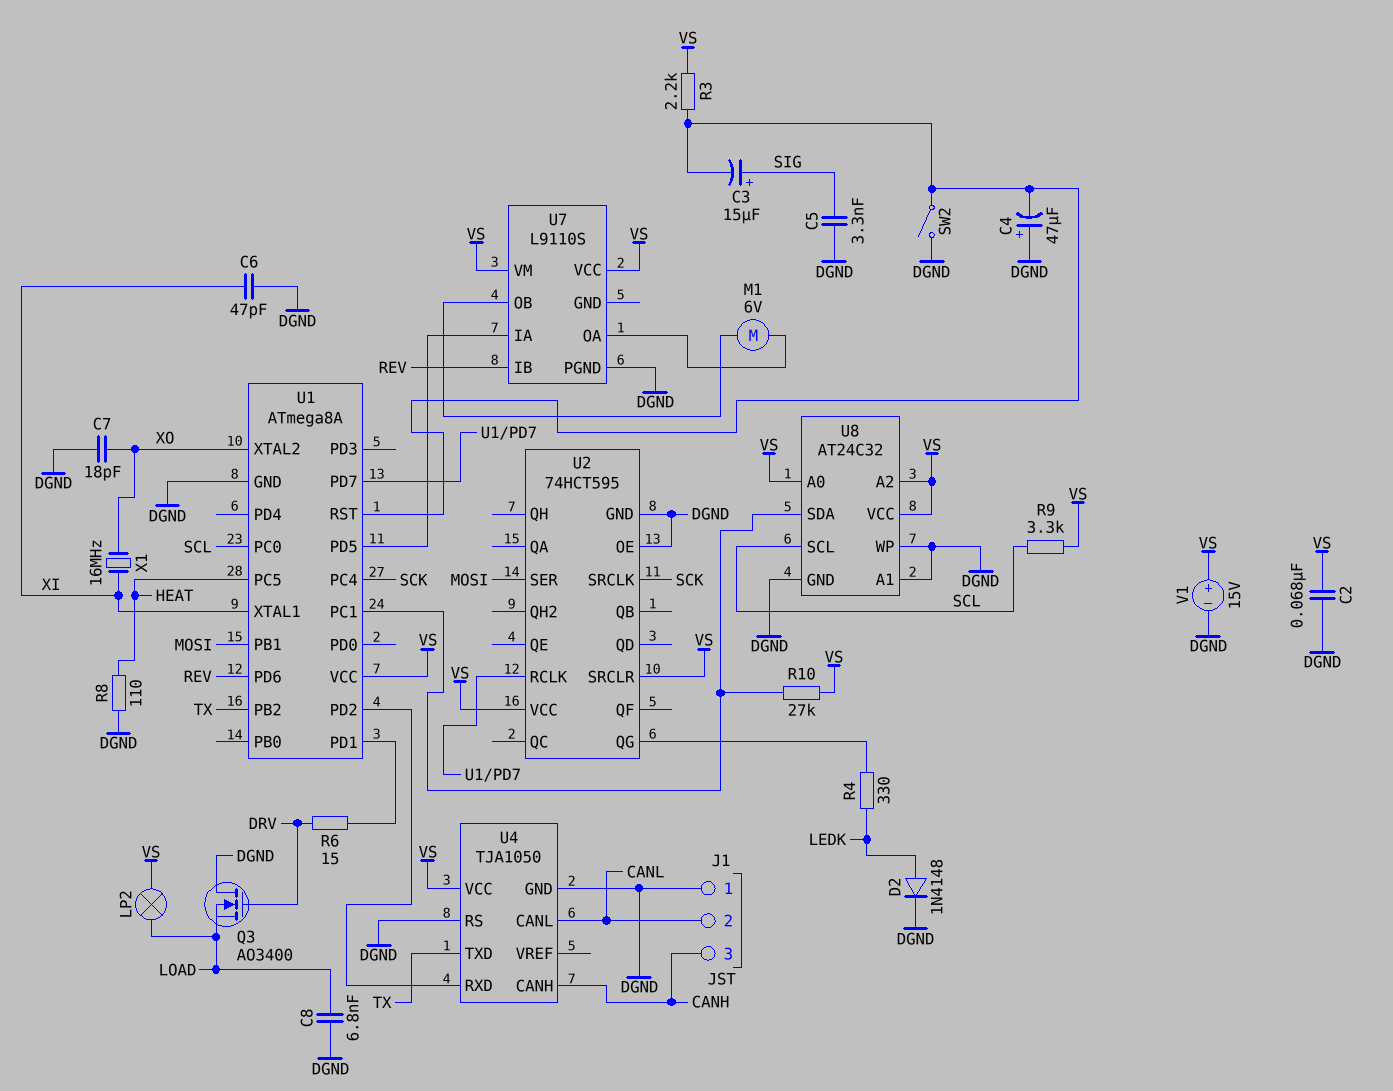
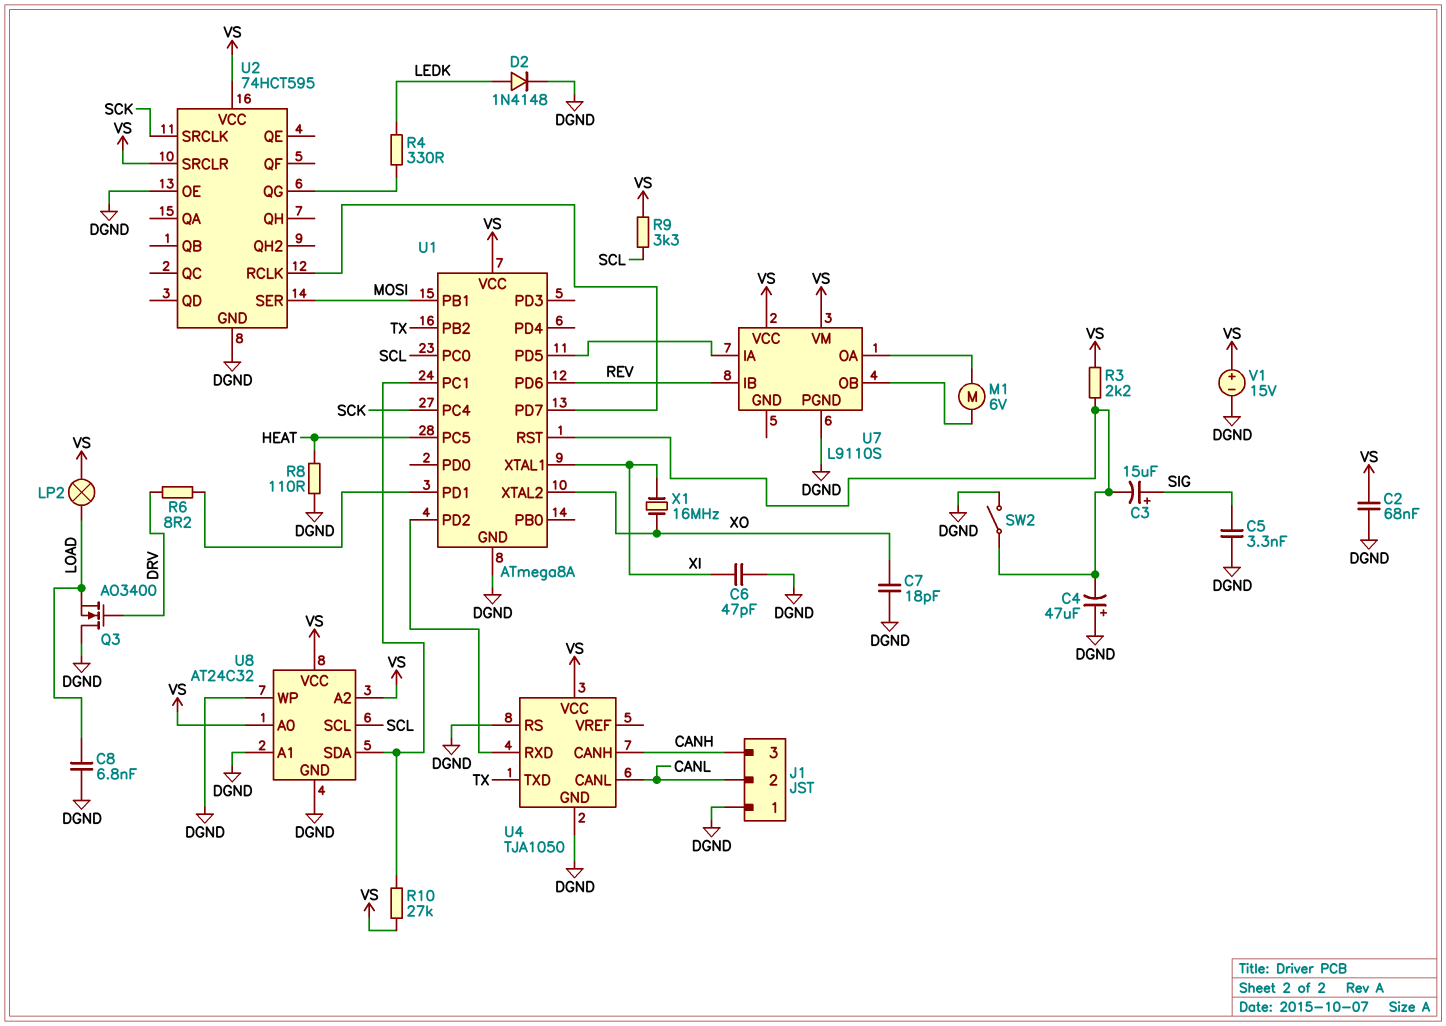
R6: 15 (DRV, U1/PD1) -> 8.2 (DRV, U1/PD1)

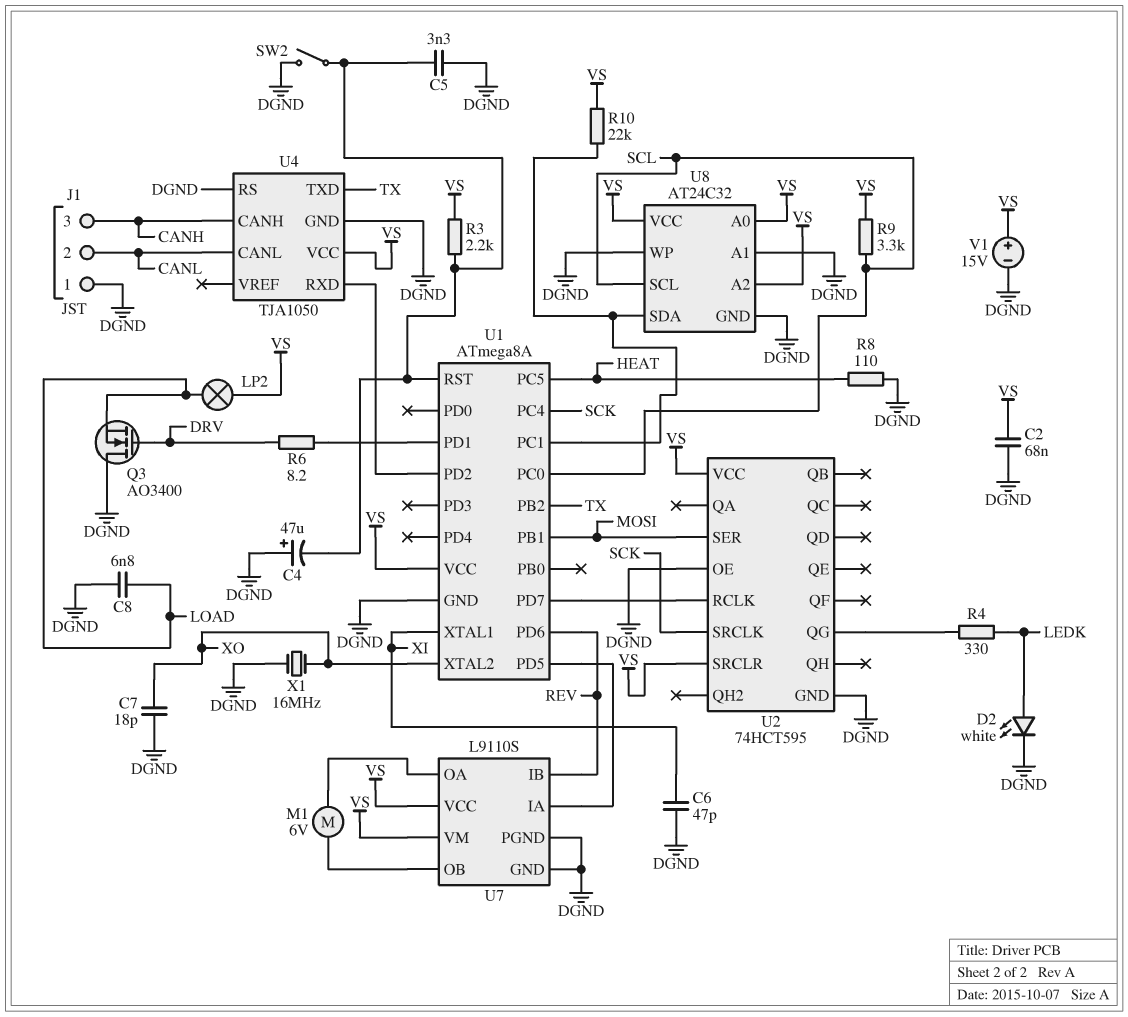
C3: 15uF (plus SIG, minus U1/RST) -> none
C5: 3.3nF (DGND, SIG) -> 3.3nF (DGND, U1/RST)
D2: diode 1N4148 (A LEDK, K DGND) -> LED white (A LEDK, K DGND)
R10: 27k (U1/PC1, VS) -> 22k (U1/PC1, VS)
U7 pin GND: none -> DGND
X1: 16MHz (XI, XO) -> 16MHz (DGND, XO)

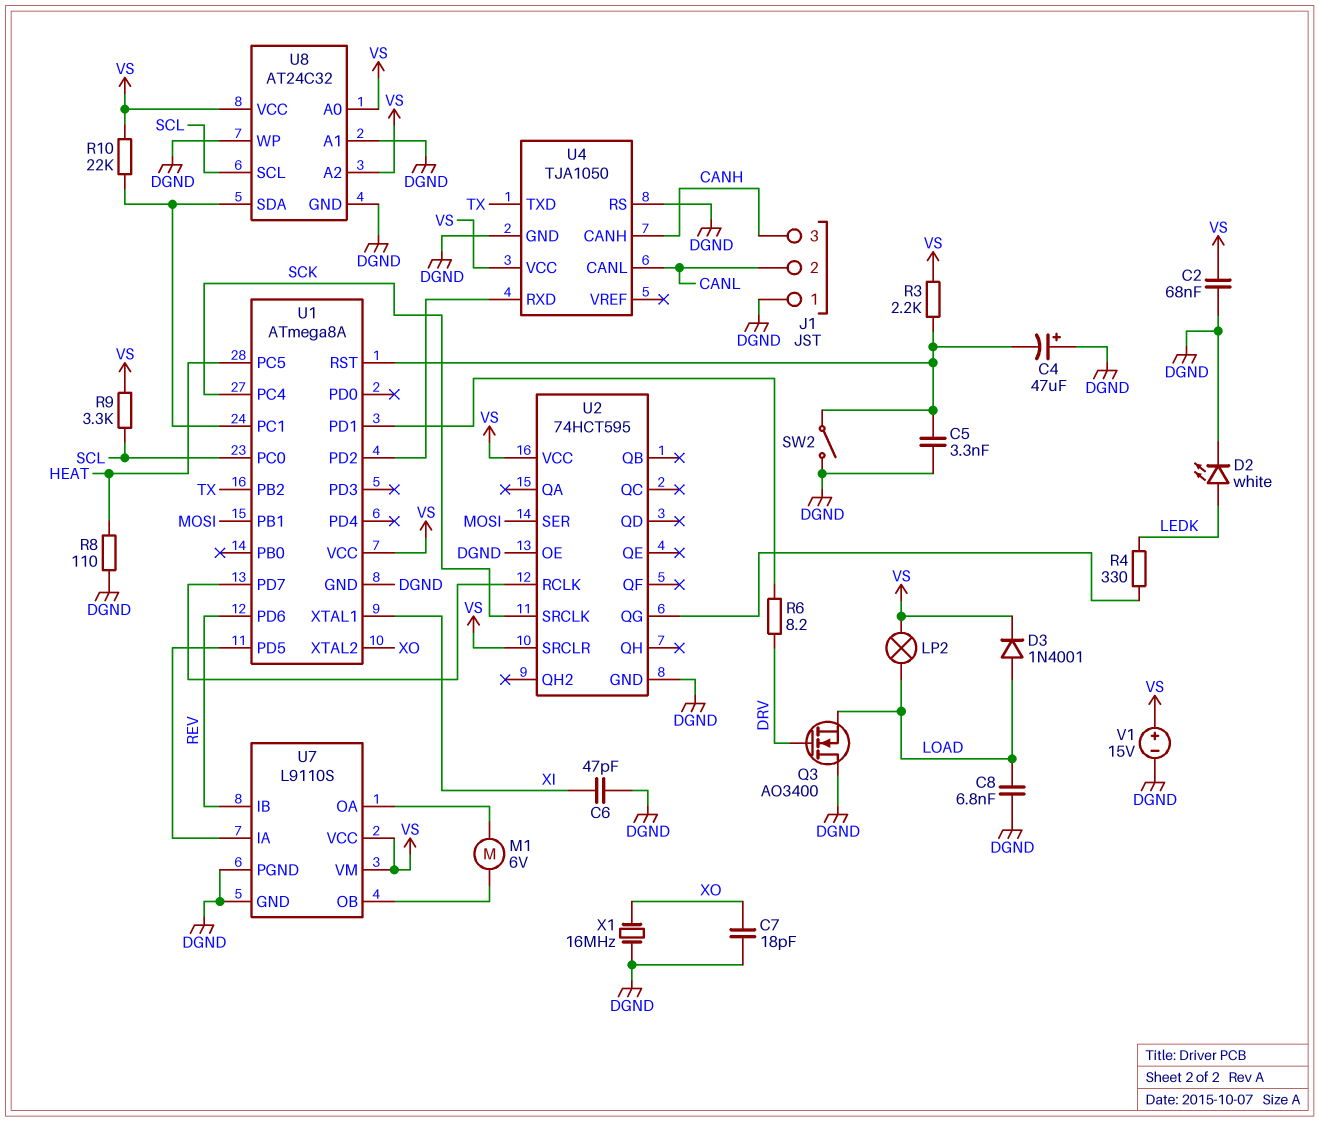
D3: none -> diode 1N4001 (A LOAD, K VS)

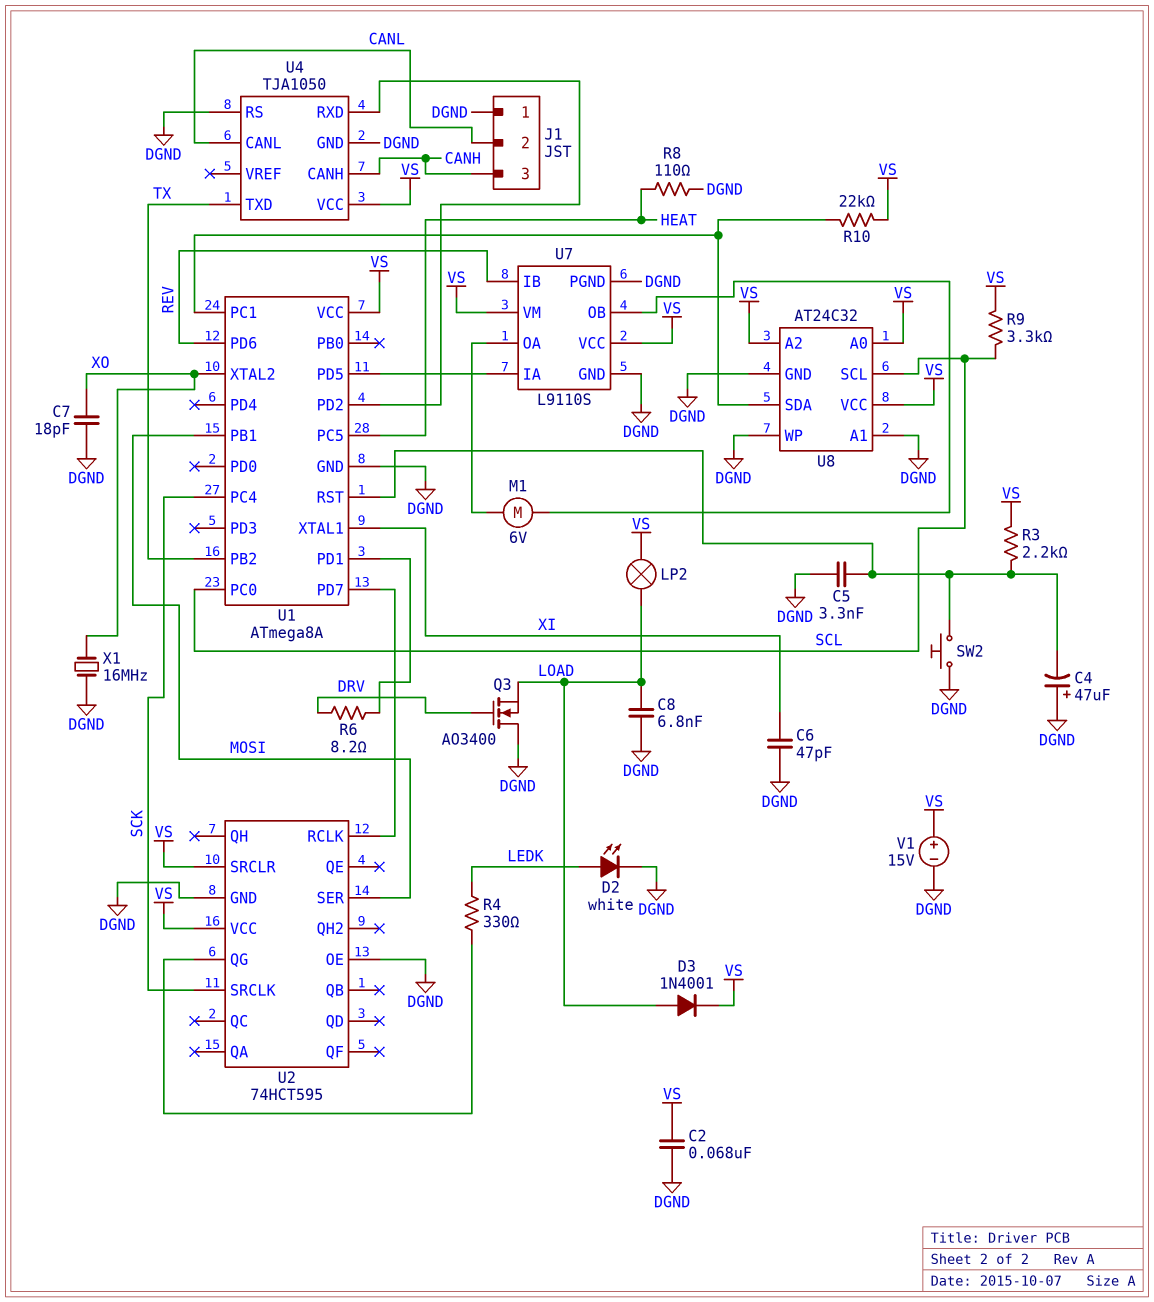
SW2: switch (DGND, U1/RST) -> button (DGND, U1/RST)

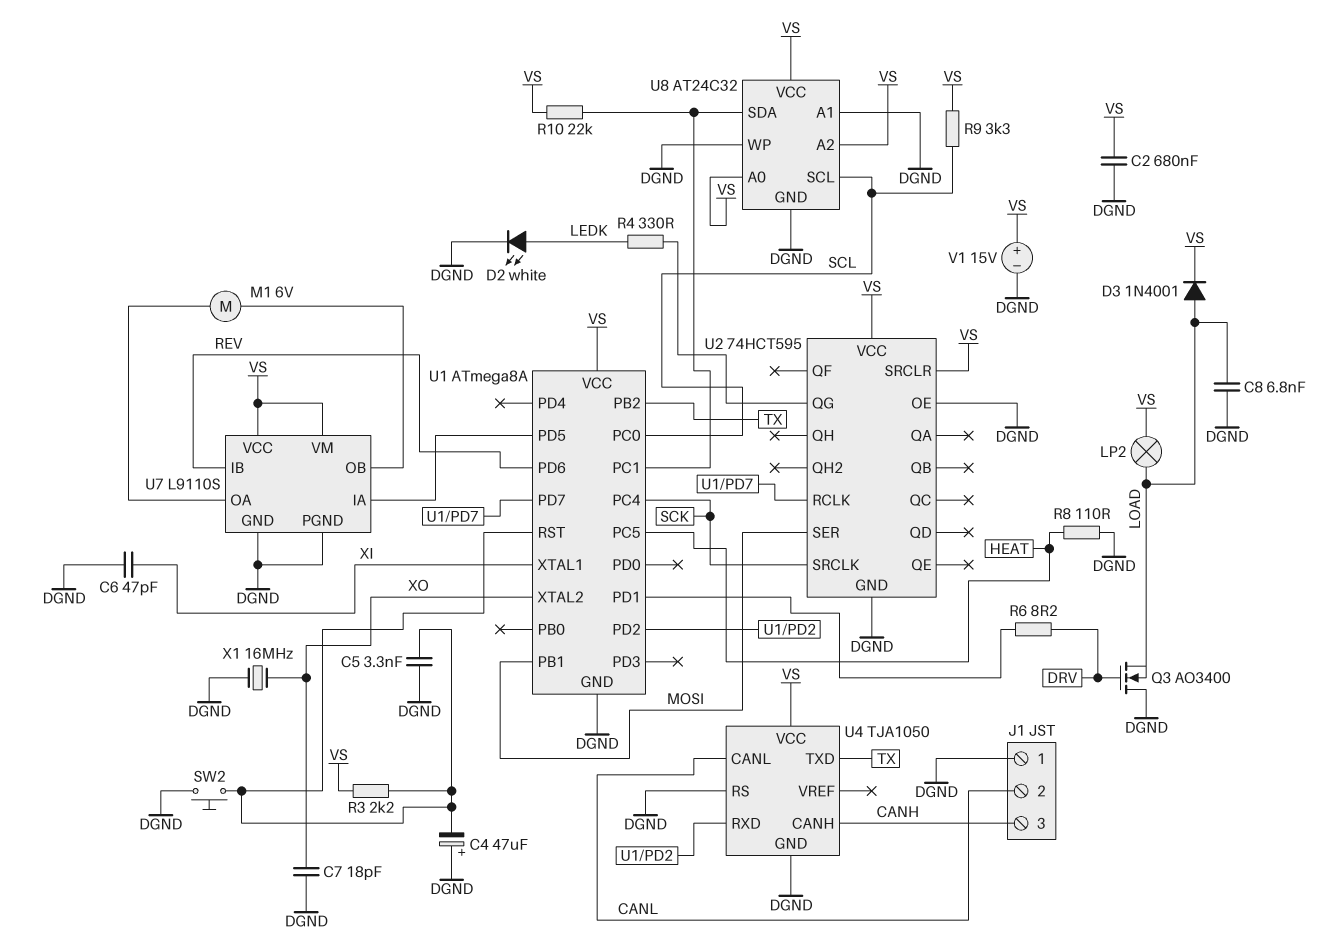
C2: 68nF (DGND, VS) -> 680nF (DGND, VS)

